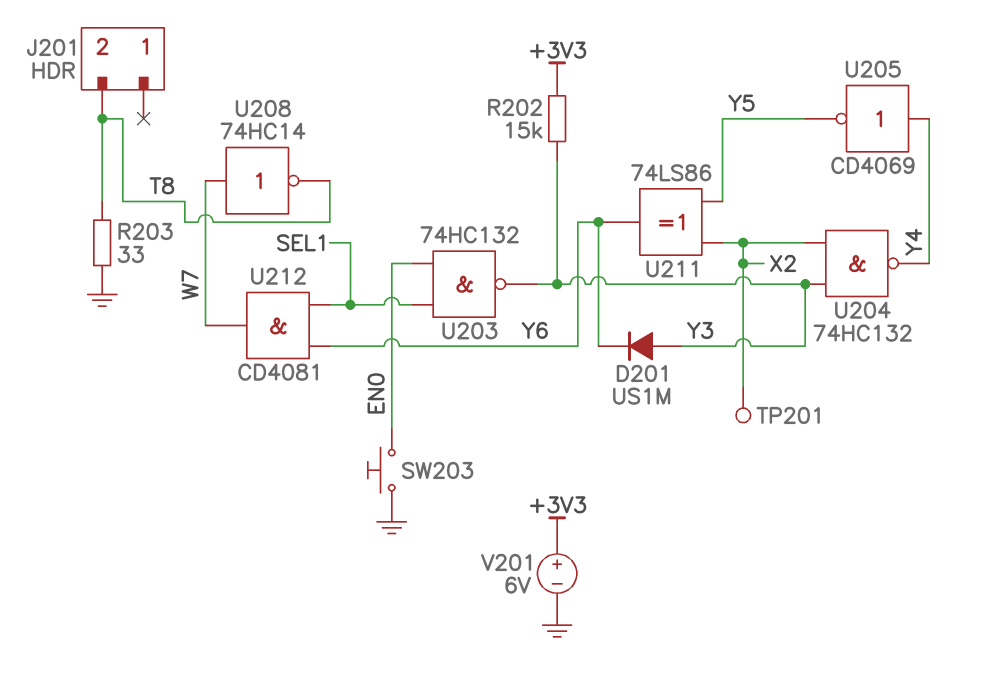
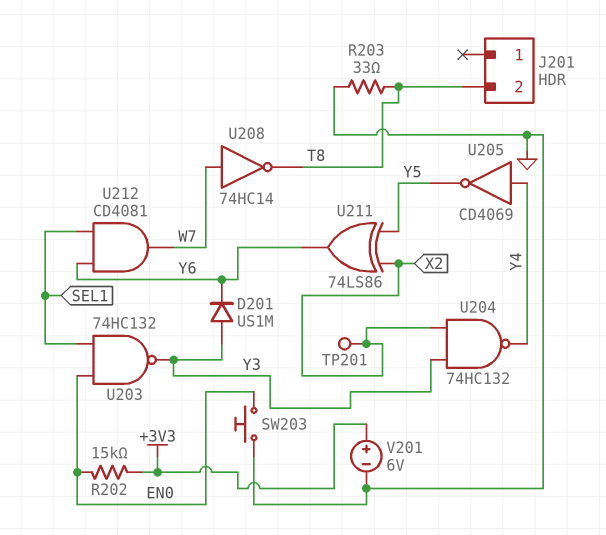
R202: 15k (+3V3, Y3) -> 15k (+3V3, EN0)

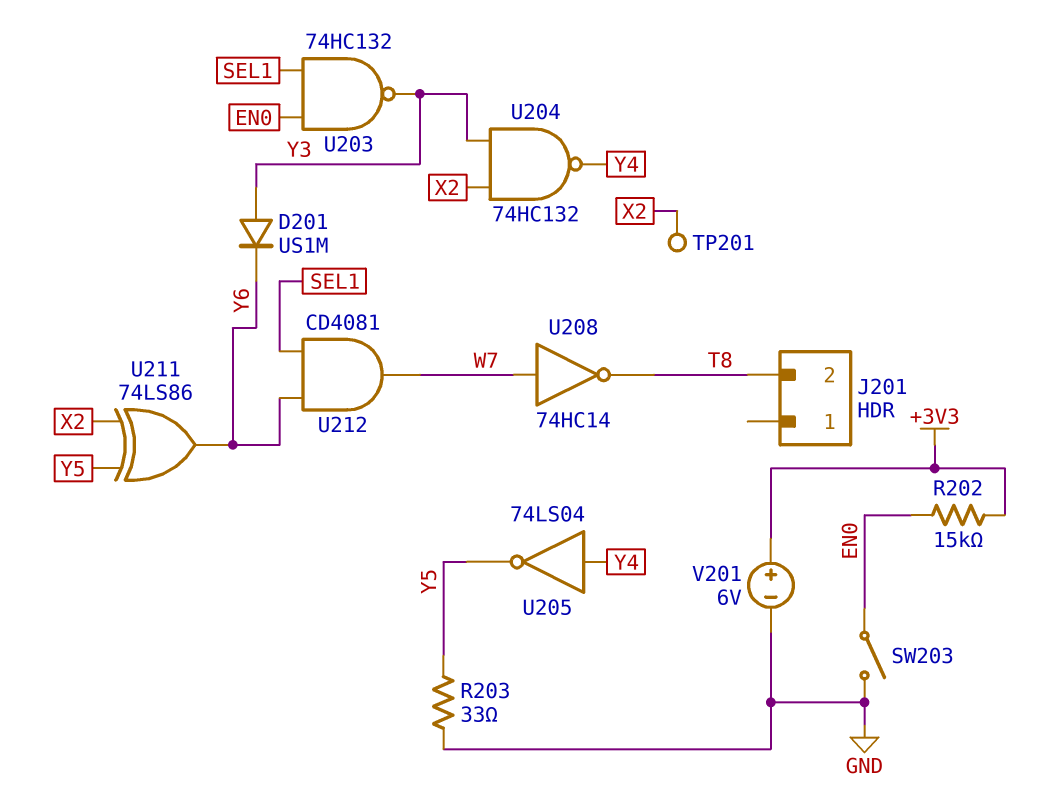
R203: 33 (GND, T8) -> 33 (GND, Y5)
SW203: button (EN0, GND) -> switch (EN0, GND)
U205: NOT CD4069 (in Y4, out Y5) -> NOT 74LS04 (in Y4, out Y5)

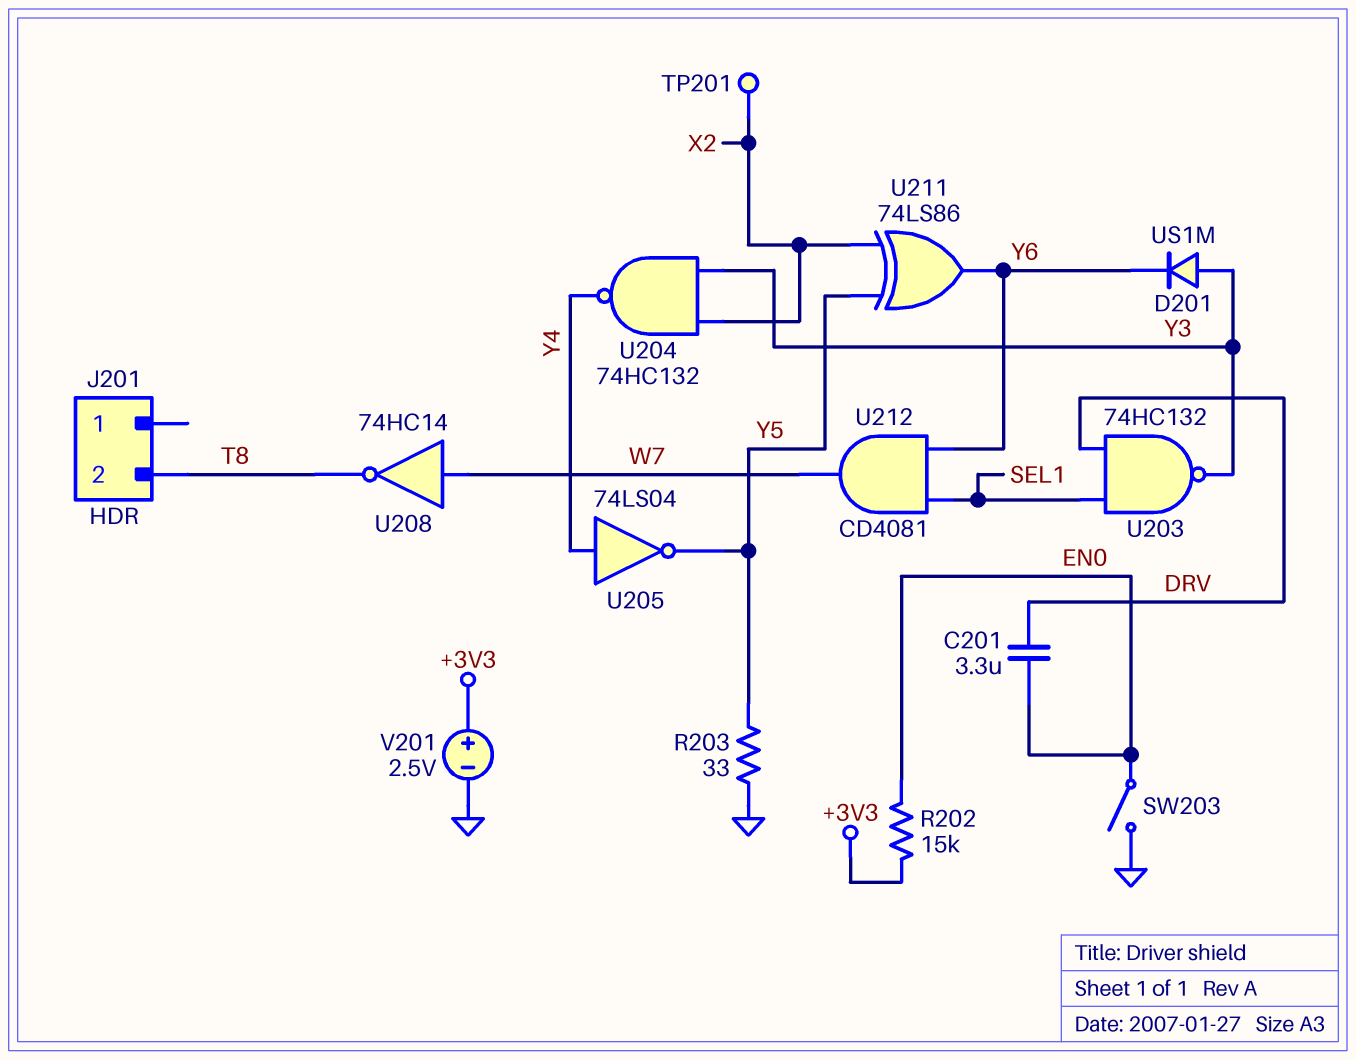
C201: none -> 3.3uF (DRV, EN0)
U203: NAND 74HC132 (in EN0, in SEL1, out Y3) -> NAND 74HC132 (in DRV, in SEL1, out Y3)
V201: 6V (plus +3V3, minus GND) -> 2.5V (plus +3V3, minus GND)

